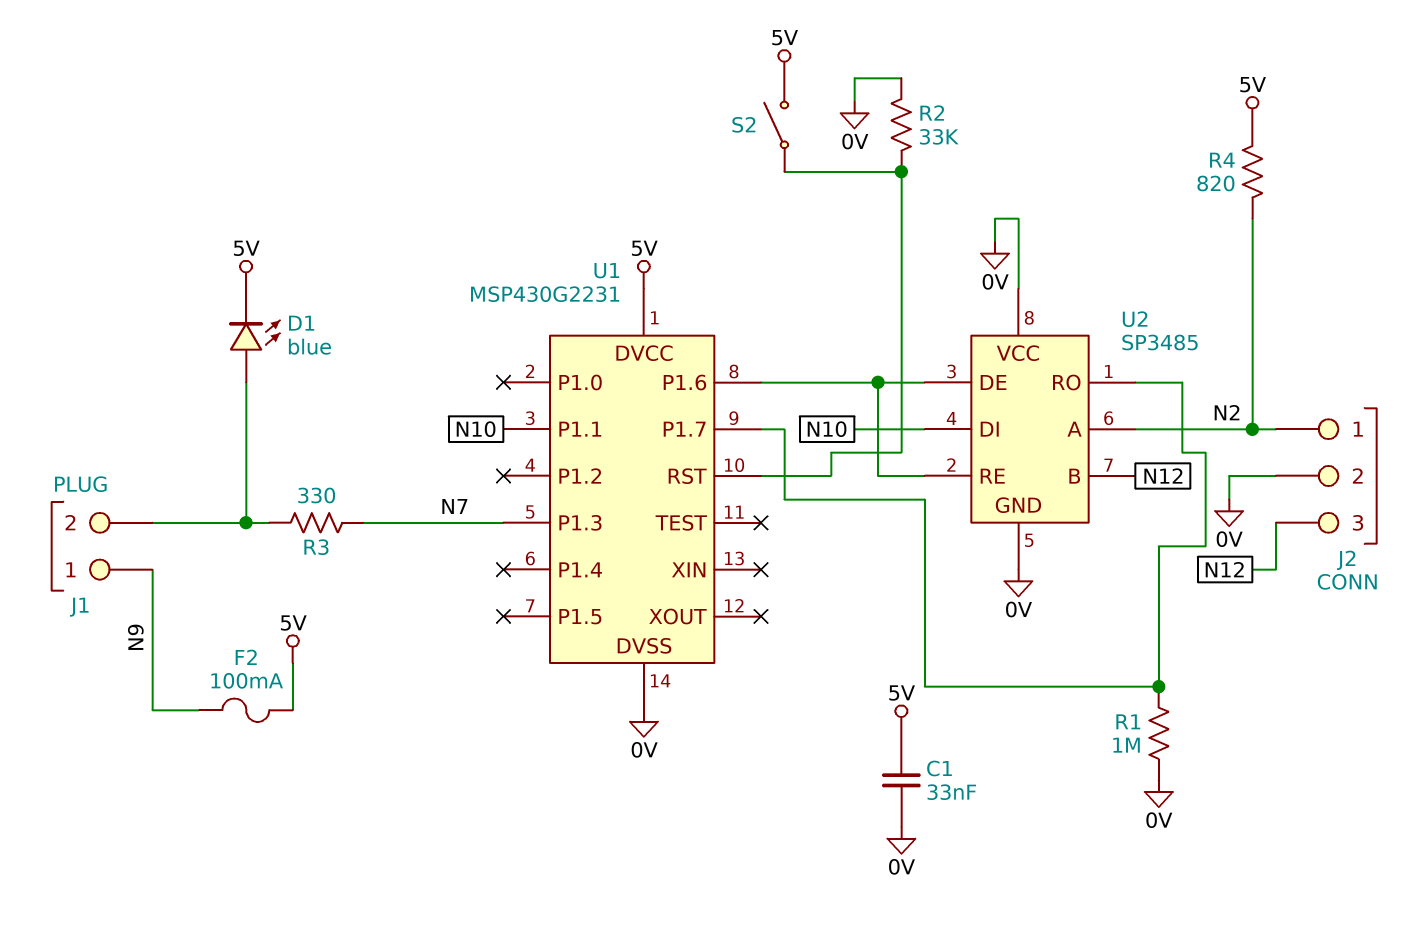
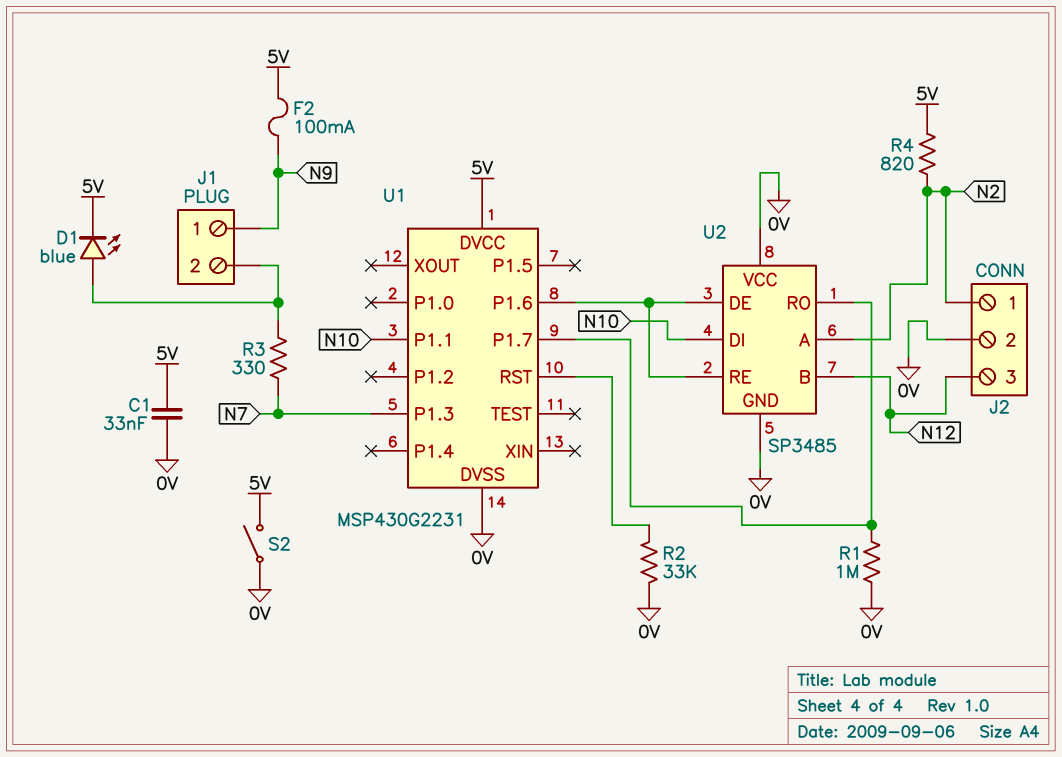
S2: switch (5V, U1/RST) -> switch (0V, 5V)

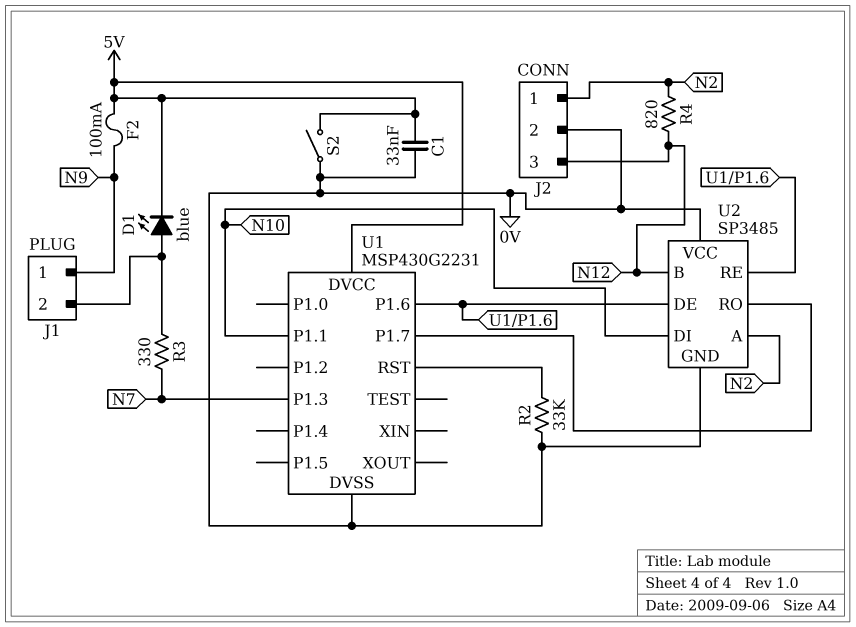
R1: 1M (0V, U1/P1.7) -> none
R4: 820 (5V, N2) -> 820 (N2, N12)

